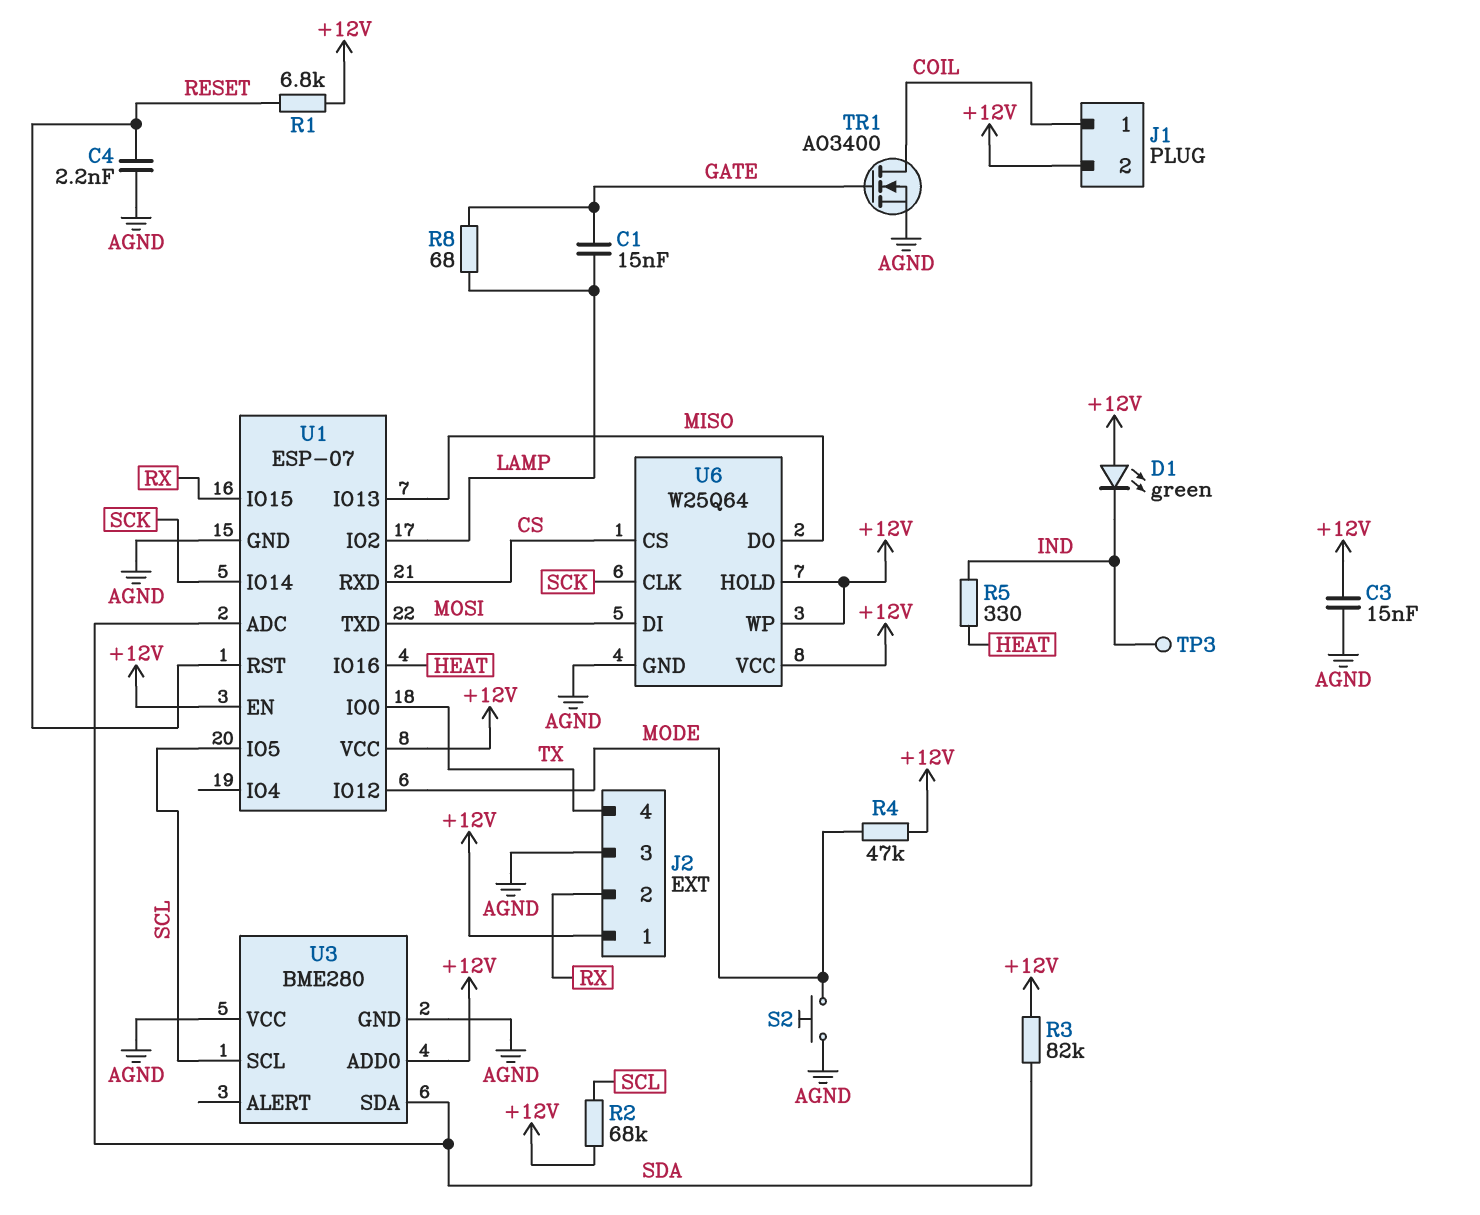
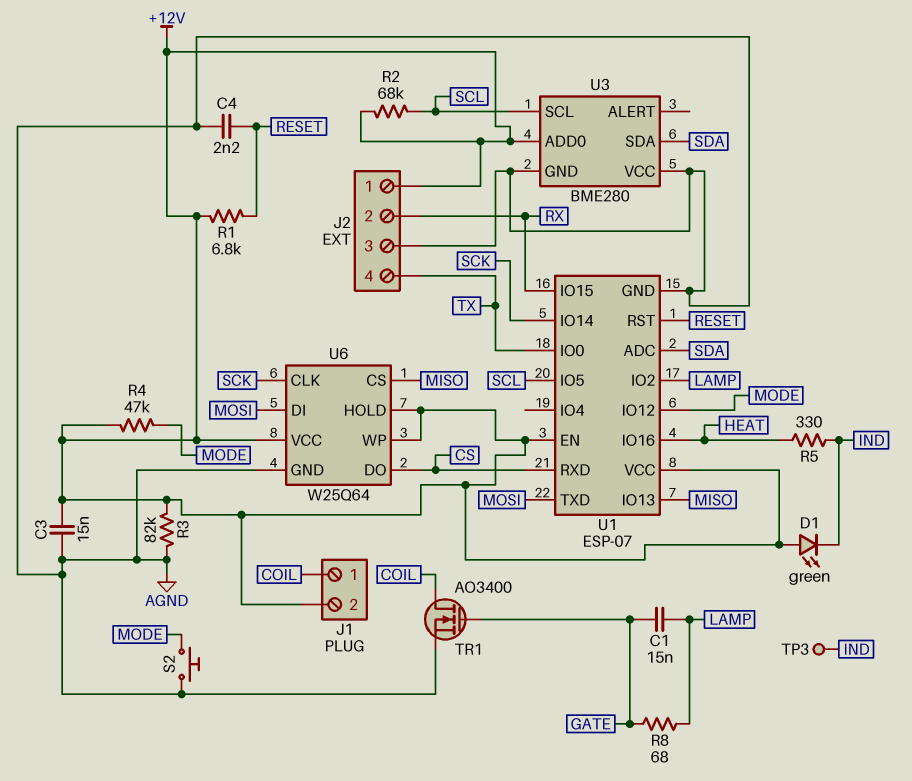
R3: 82k (+12V, SDA) -> 82k (+12V, AGND)
U6 pin CS: CS -> MISO
U6 pin DO: MISO -> CS

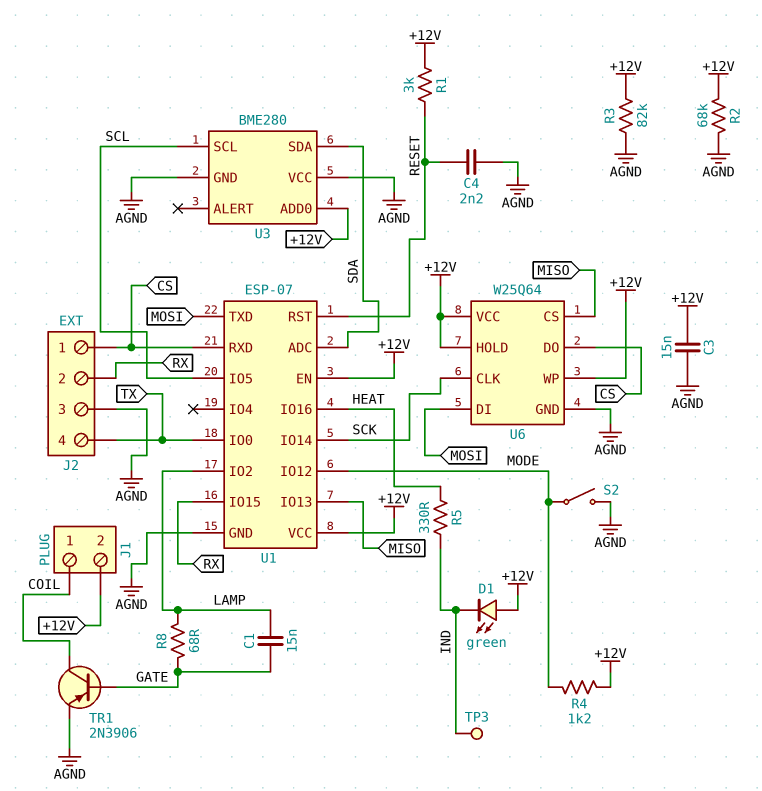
J2 pin 1: +12V -> CS
R1: 6.8k (+12V, RESET) -> 3k (+12V, RESET)
R2: 68k (+12V, SCL) -> 68k (+12V, AGND)
R4: 47k (+12V, MODE) -> 1.2k (+12V, MODE)
S2: button (AGND, MODE) -> switch (AGND, MODE)
TR1: NMOS AO3400 (G GATE, D COIL, S AGND) -> PNP 2N3906 (B GATE, C COIL, E AGND)

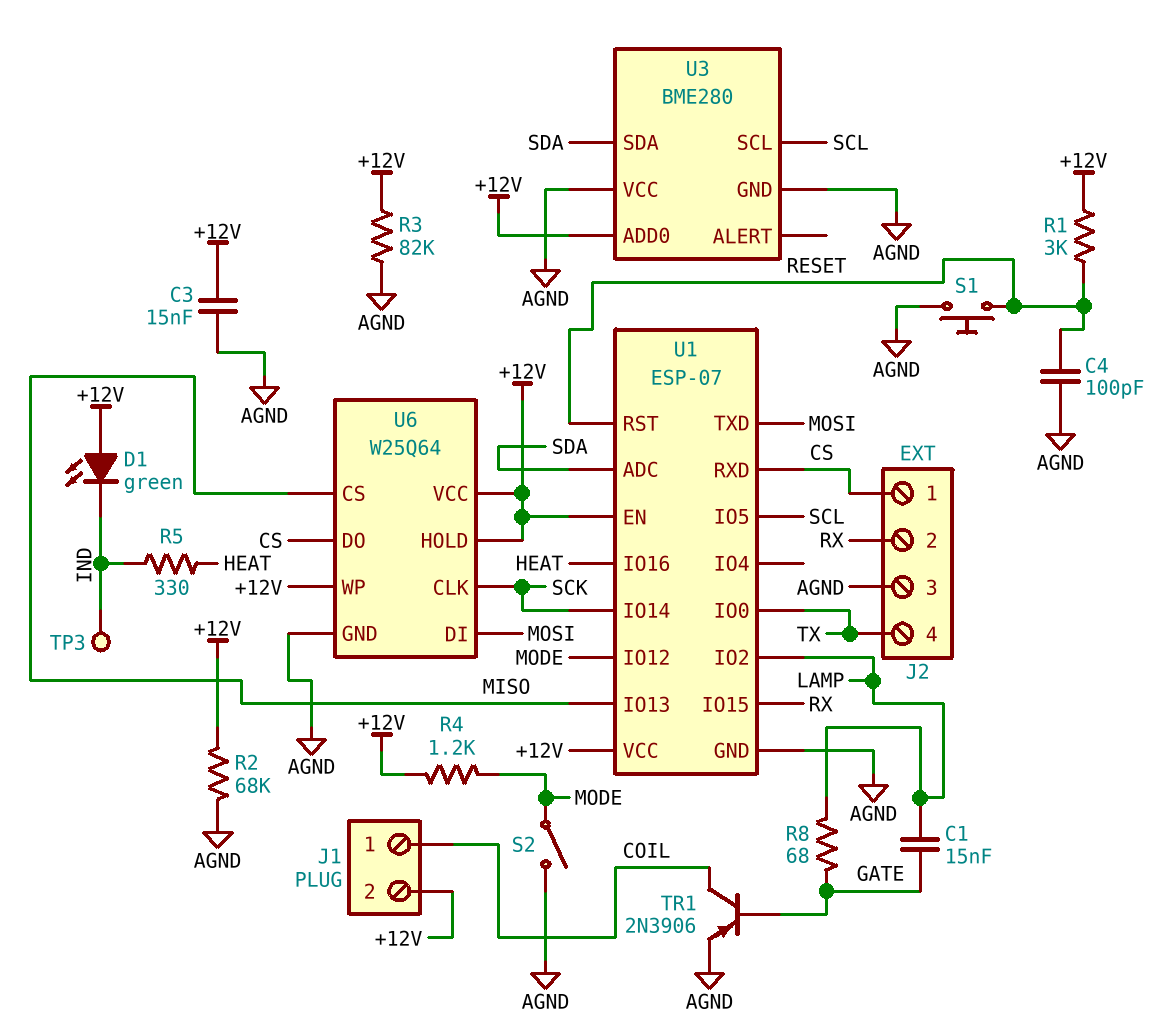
C4: 2.2nF (AGND, RESET) -> 100pF (AGND, RESET)
S1: none -> button (AGND, RESET)

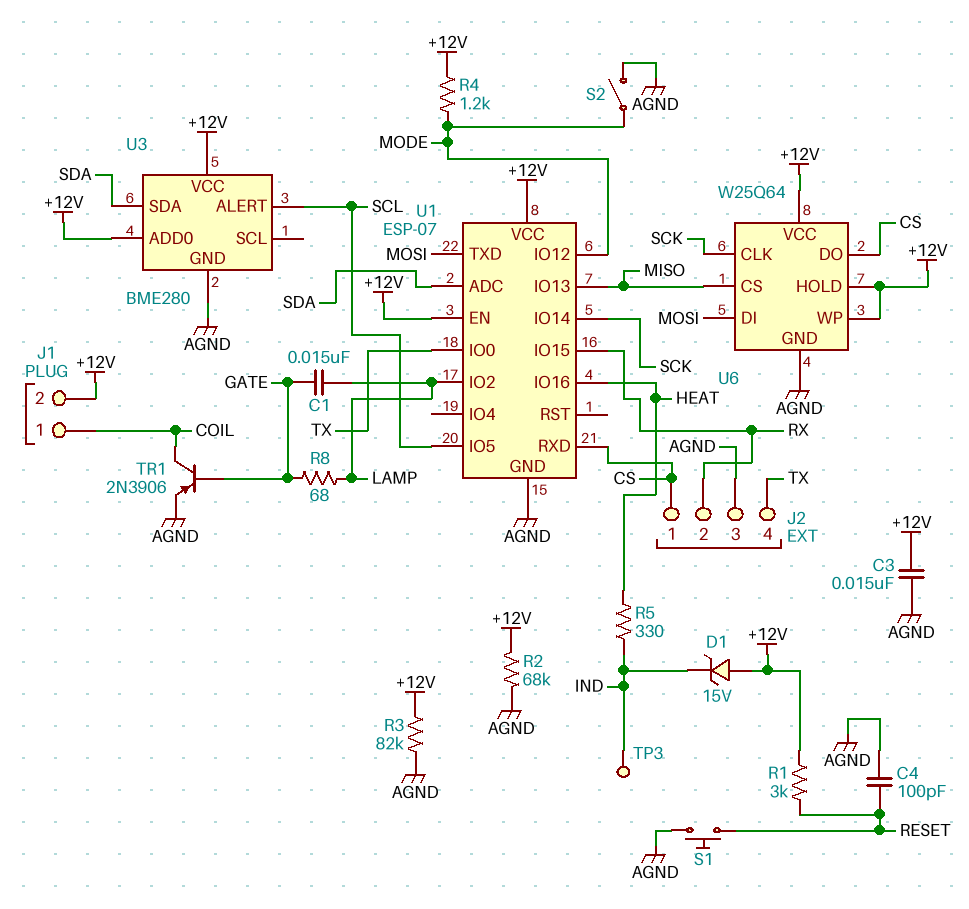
D1: LED green (A +12V, K IND) -> zener 15V (A +12V, K IND)
U1 pin RST: RESET -> none
U3 pin ALERT: none -> SCL
U3 pin SCL: SCL -> none
U3 pin VCC: AGND -> +12V

